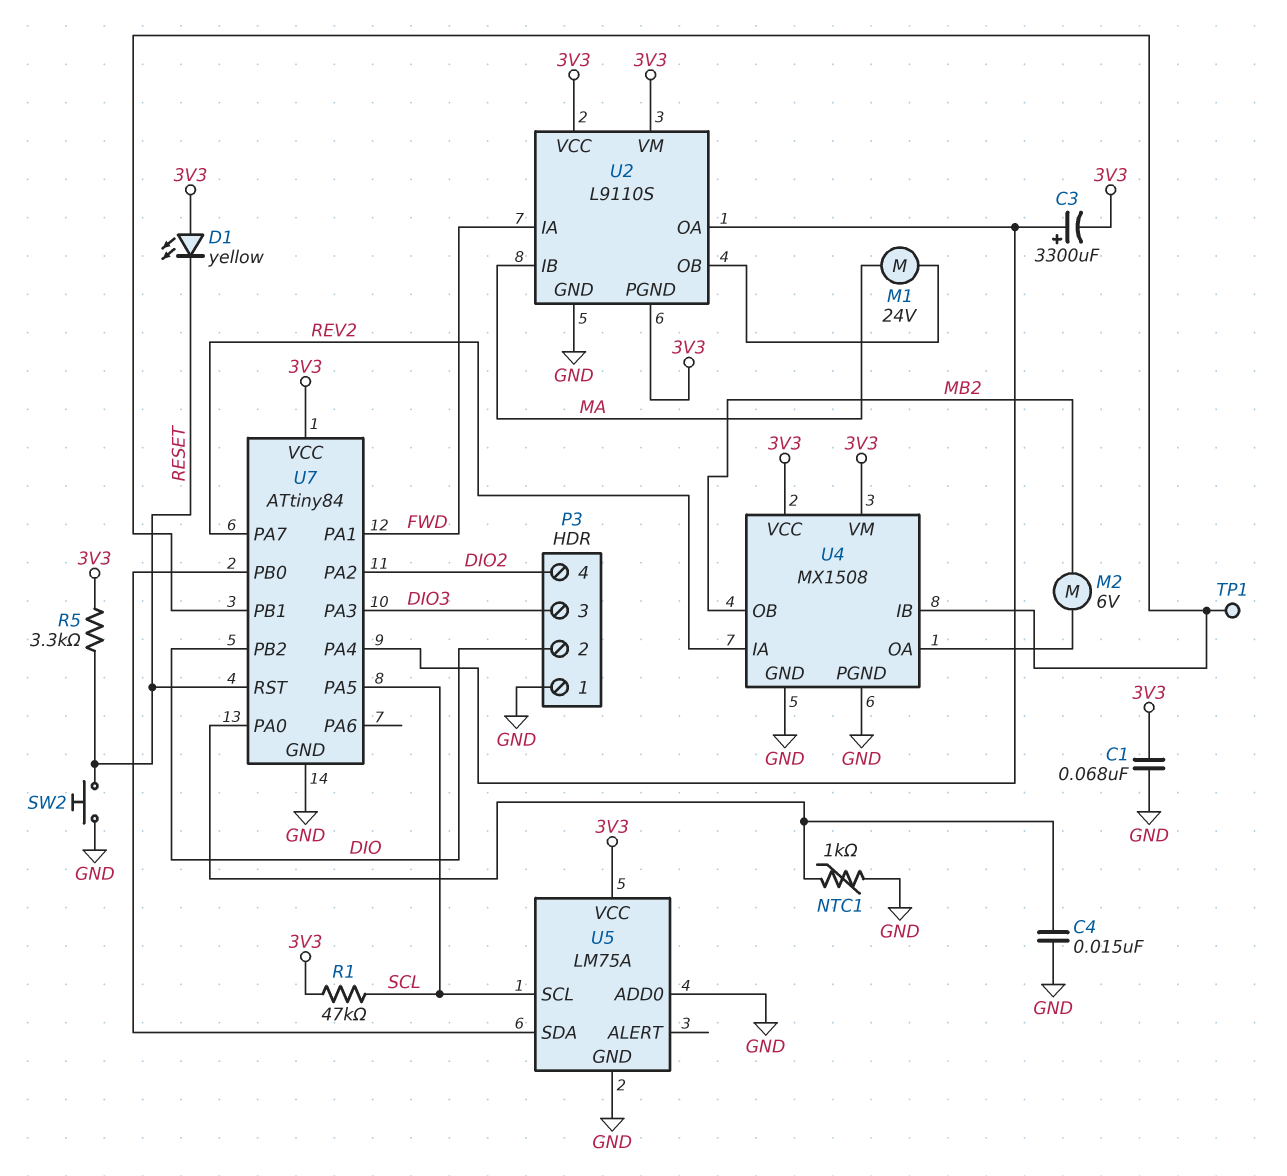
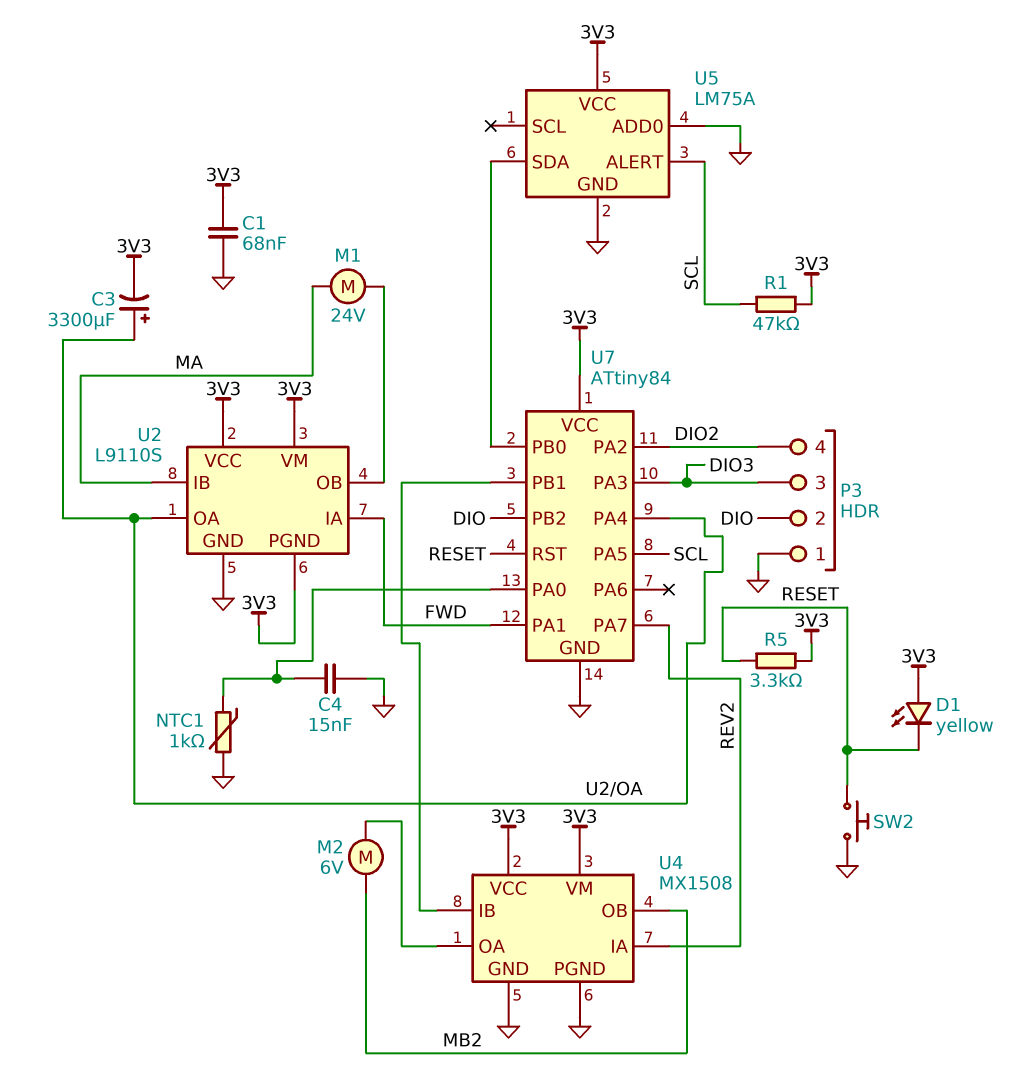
TP1: test point (U4/IB) -> none
U5 pin ALERT: none -> SCL
U5 pin SCL: SCL -> none

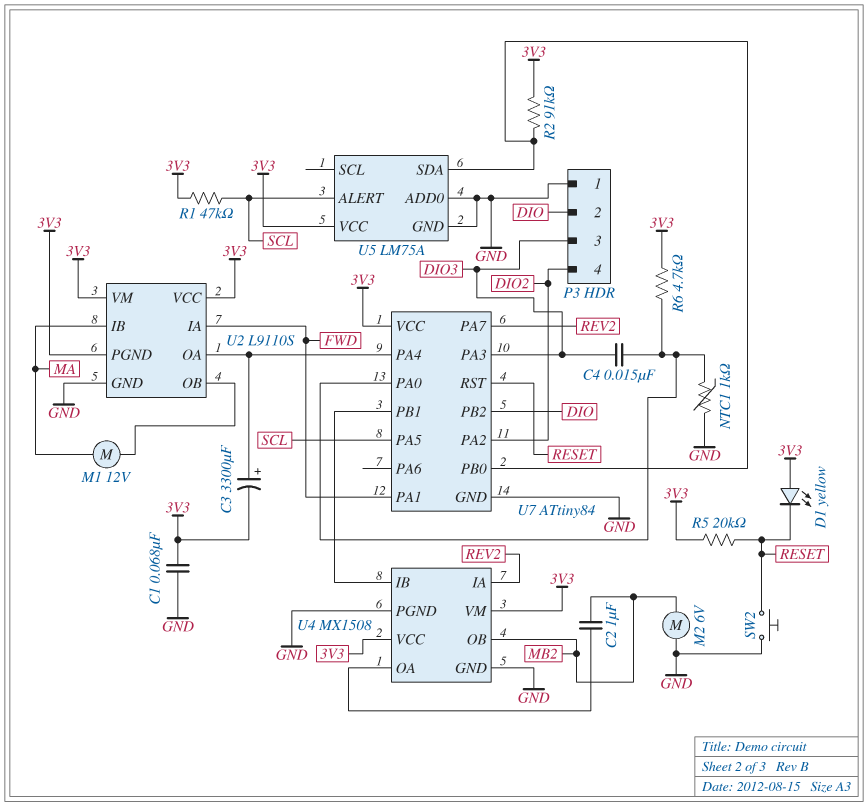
C2: none -> 1uF (MB2, U4/OA)
C4: 15nF (GND, U7/PA0) -> 15nF (DIO3, U7/PA0)
M1: motor 24V (MA, U2/OB) -> motor 12V (MA, U2/OB)
M2: motor 6V (MB2, U4/OA) -> motor 6V (GND, MB2)
R2: none -> 91k (3V3, U5/SDA)
R5: 3.3k (3V3, RESET) -> 20k (3V3, RESET)
R6: none -> 4.7k (3V3, U7/PA0)

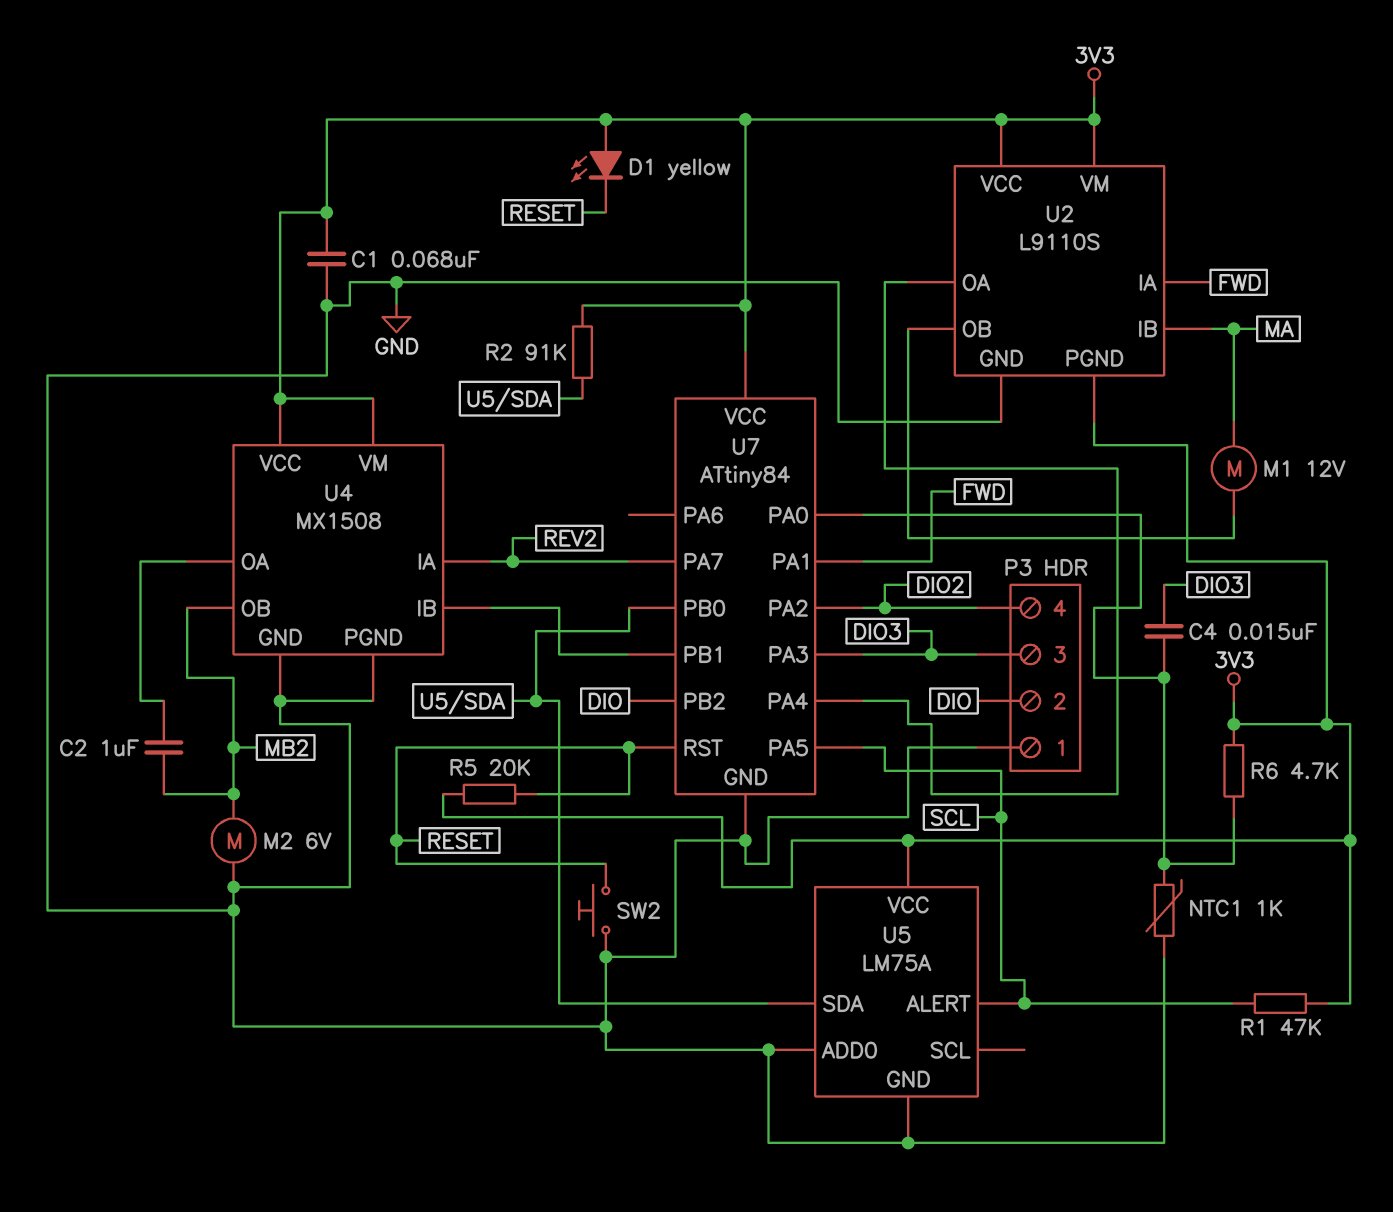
C3: 3300uF (plus U2/OA, minus 3V3) -> none

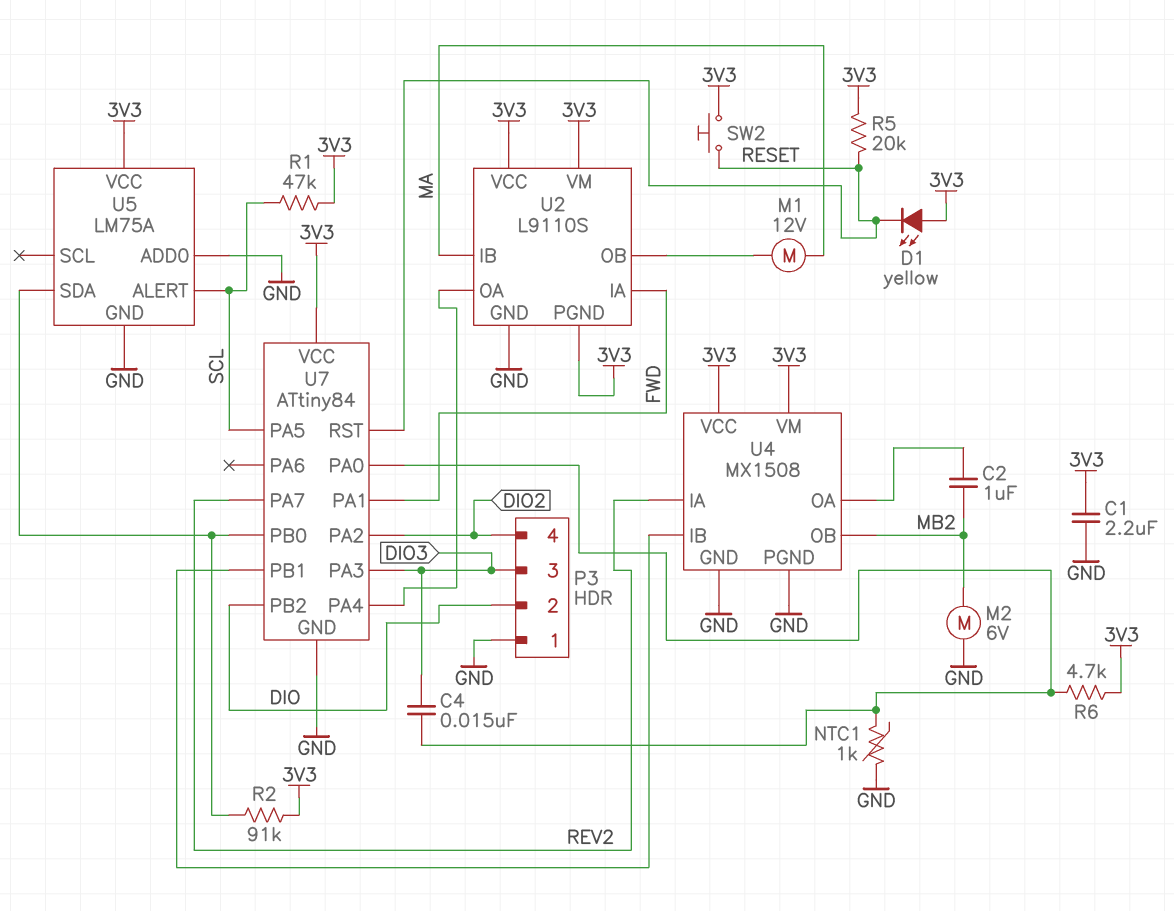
C1: 68nF (3V3, GND) -> 2.2uF (3V3, GND)
SW2: button (GND, RESET) -> button (3V3, RESET)

